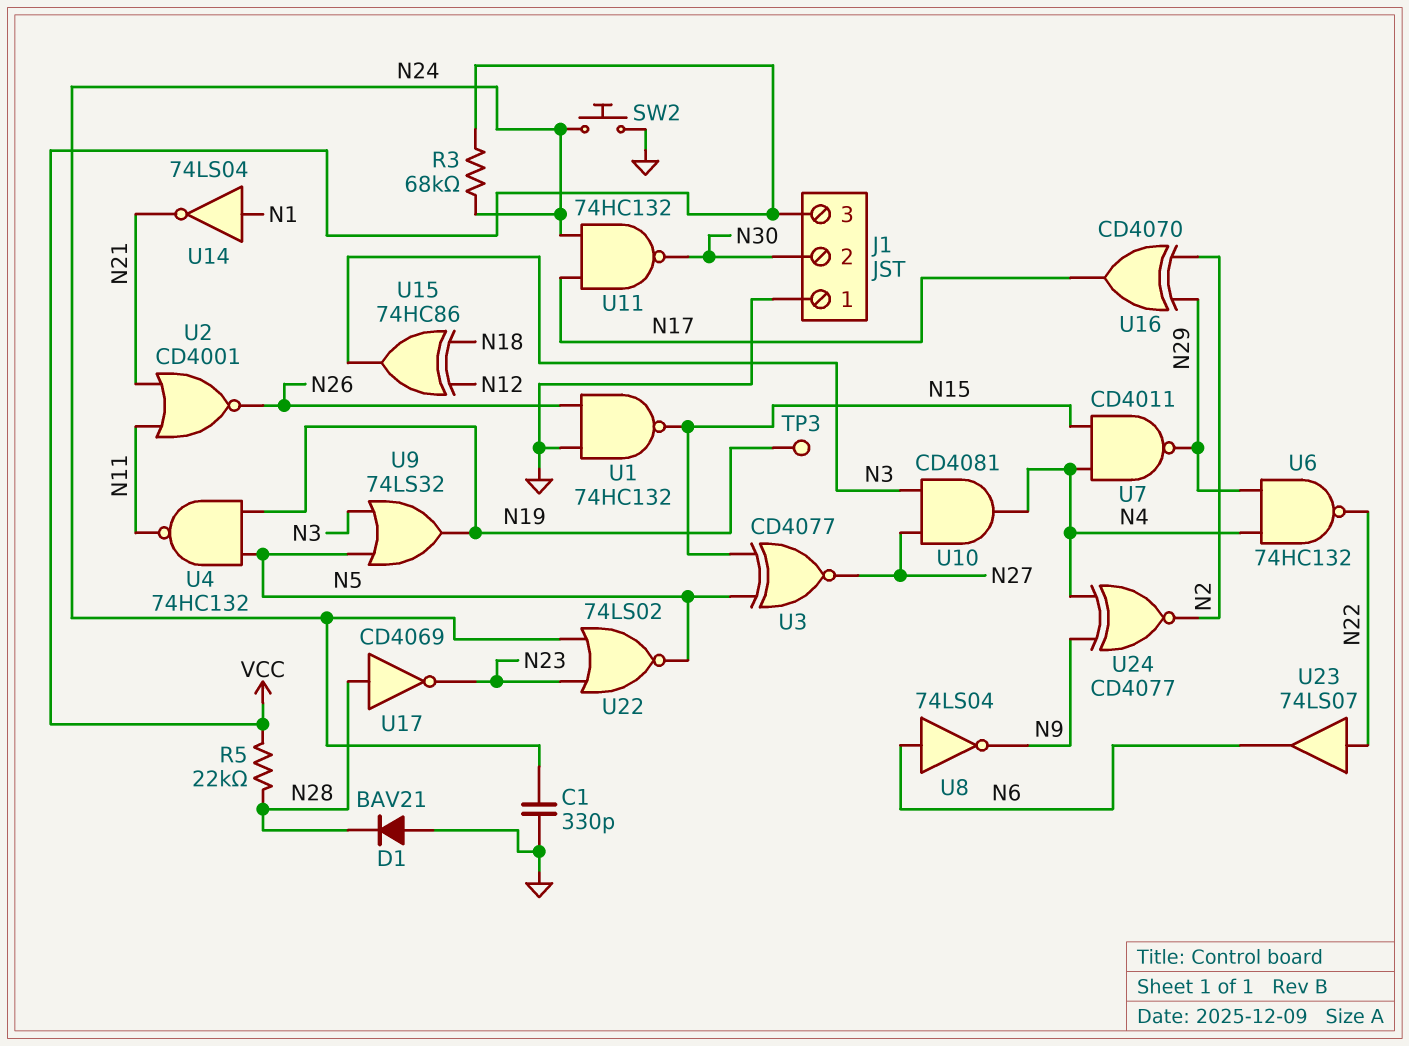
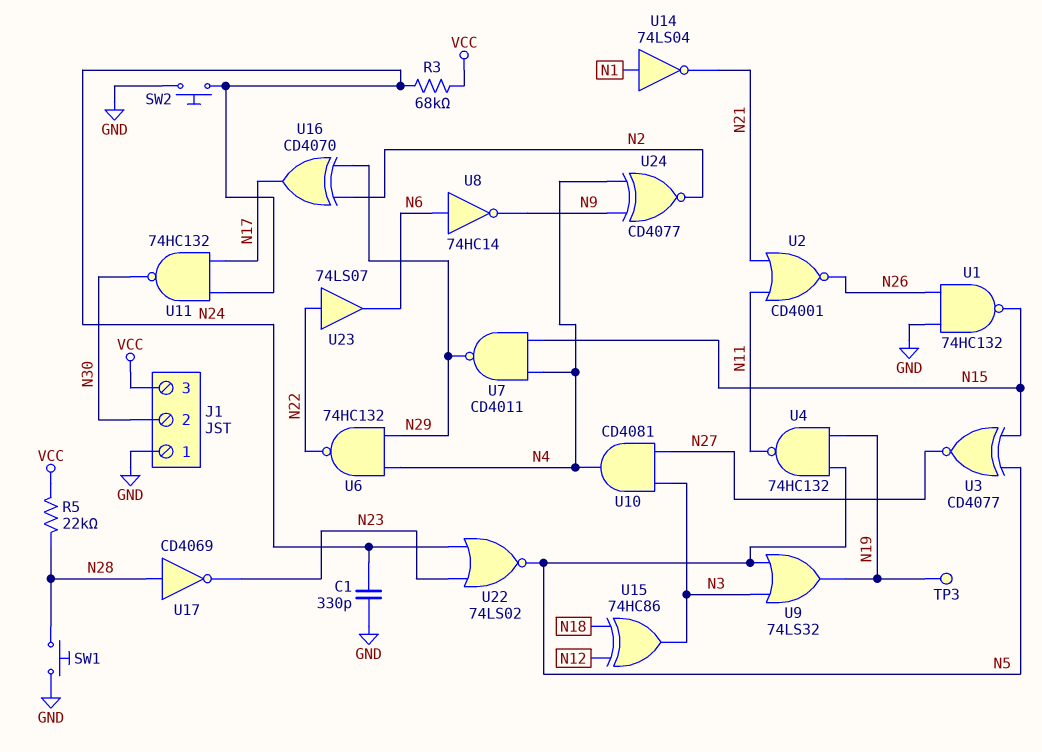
D1: diode BAV21 (A GND, K N28) -> none
SW1: none -> button (GND, N28)
U8: NOT 74LS04 (in N6, out N9) -> NOT 74HC14 (in N6, out N9)

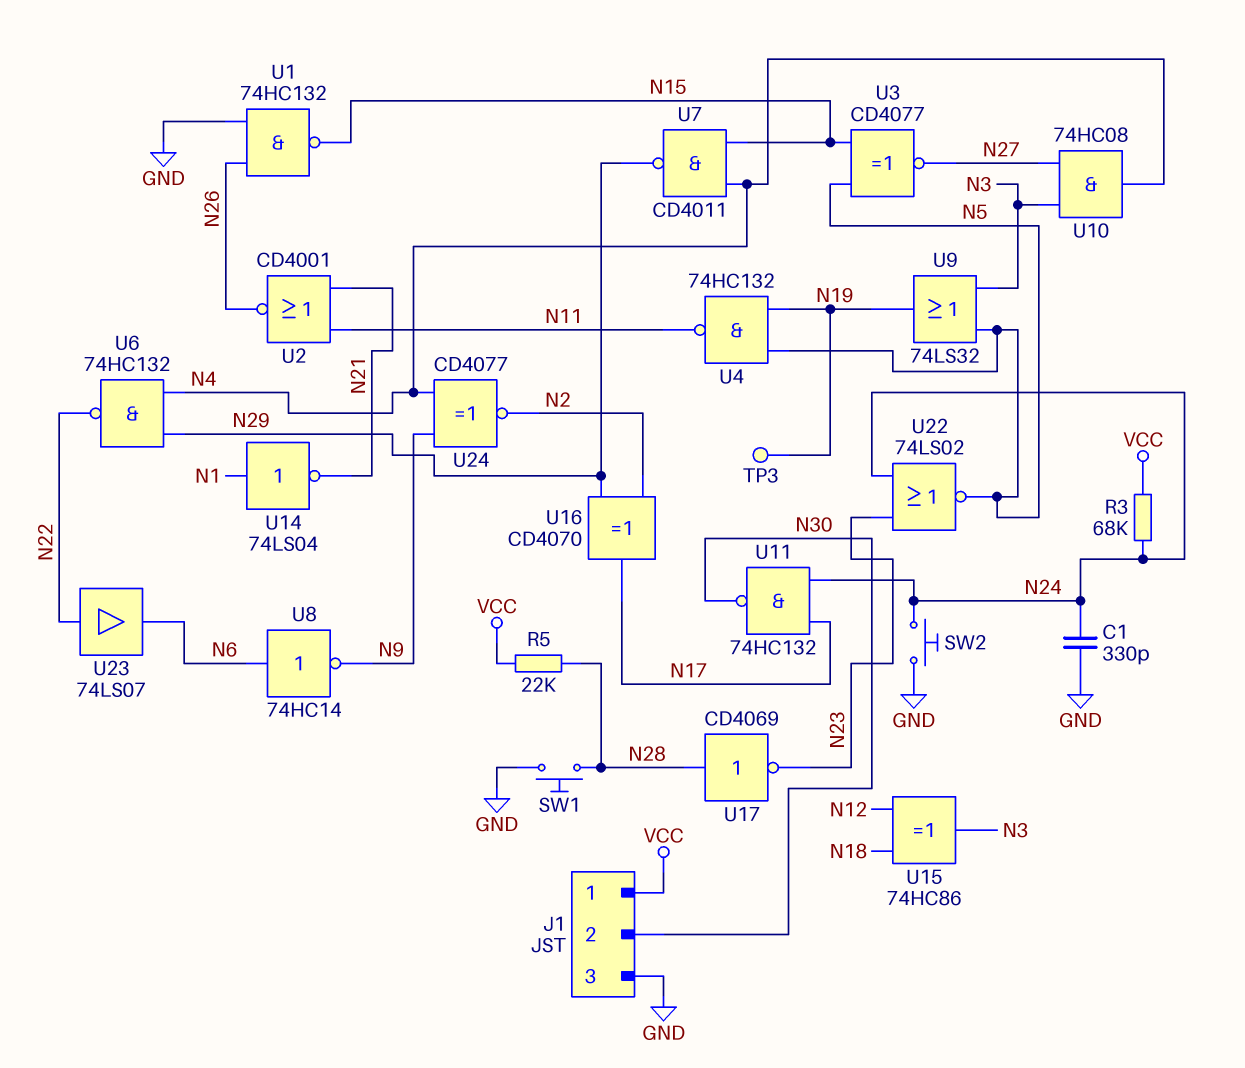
J1 pin 1: GND -> VCC
J1 pin 3: VCC -> GND
U10: AND CD4081 (in N3, in N27, out N4) -> AND 74HC08 (in N3, in N27, out N4)

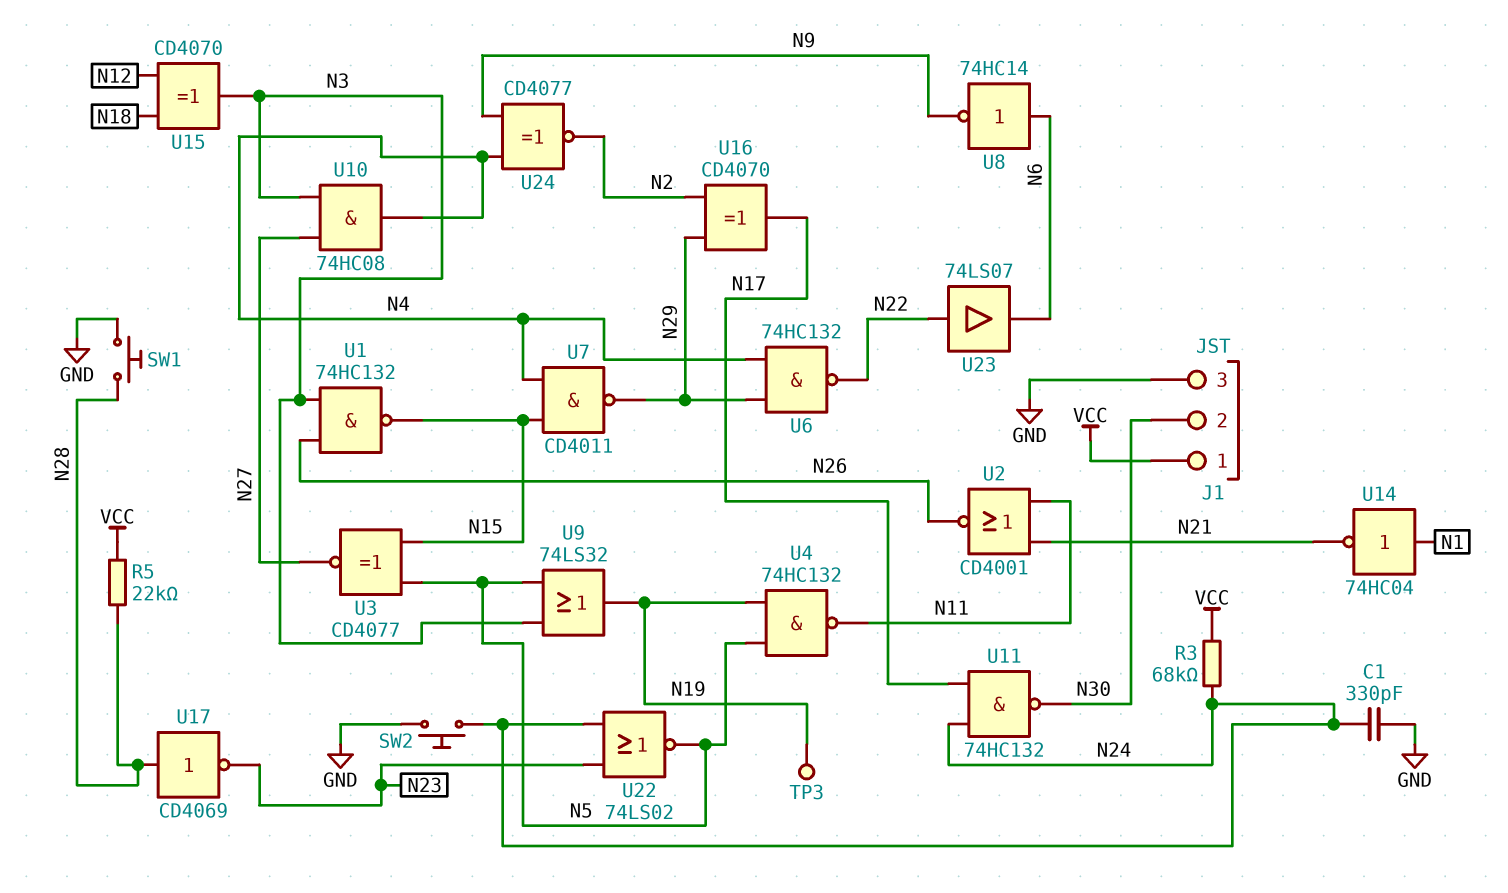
U1: NAND 74HC132 (in GND, in N26, out N15) -> NAND 74HC132 (in N3, in N26, out N15)
U14: NOT 74LS04 (in N1, out N21) -> NOT 74HC04 (in N1, out N21)
U15: XOR 74HC86 (in N12, in N18, out N3) -> XOR CD4070 (in N12, in N18, out N3)

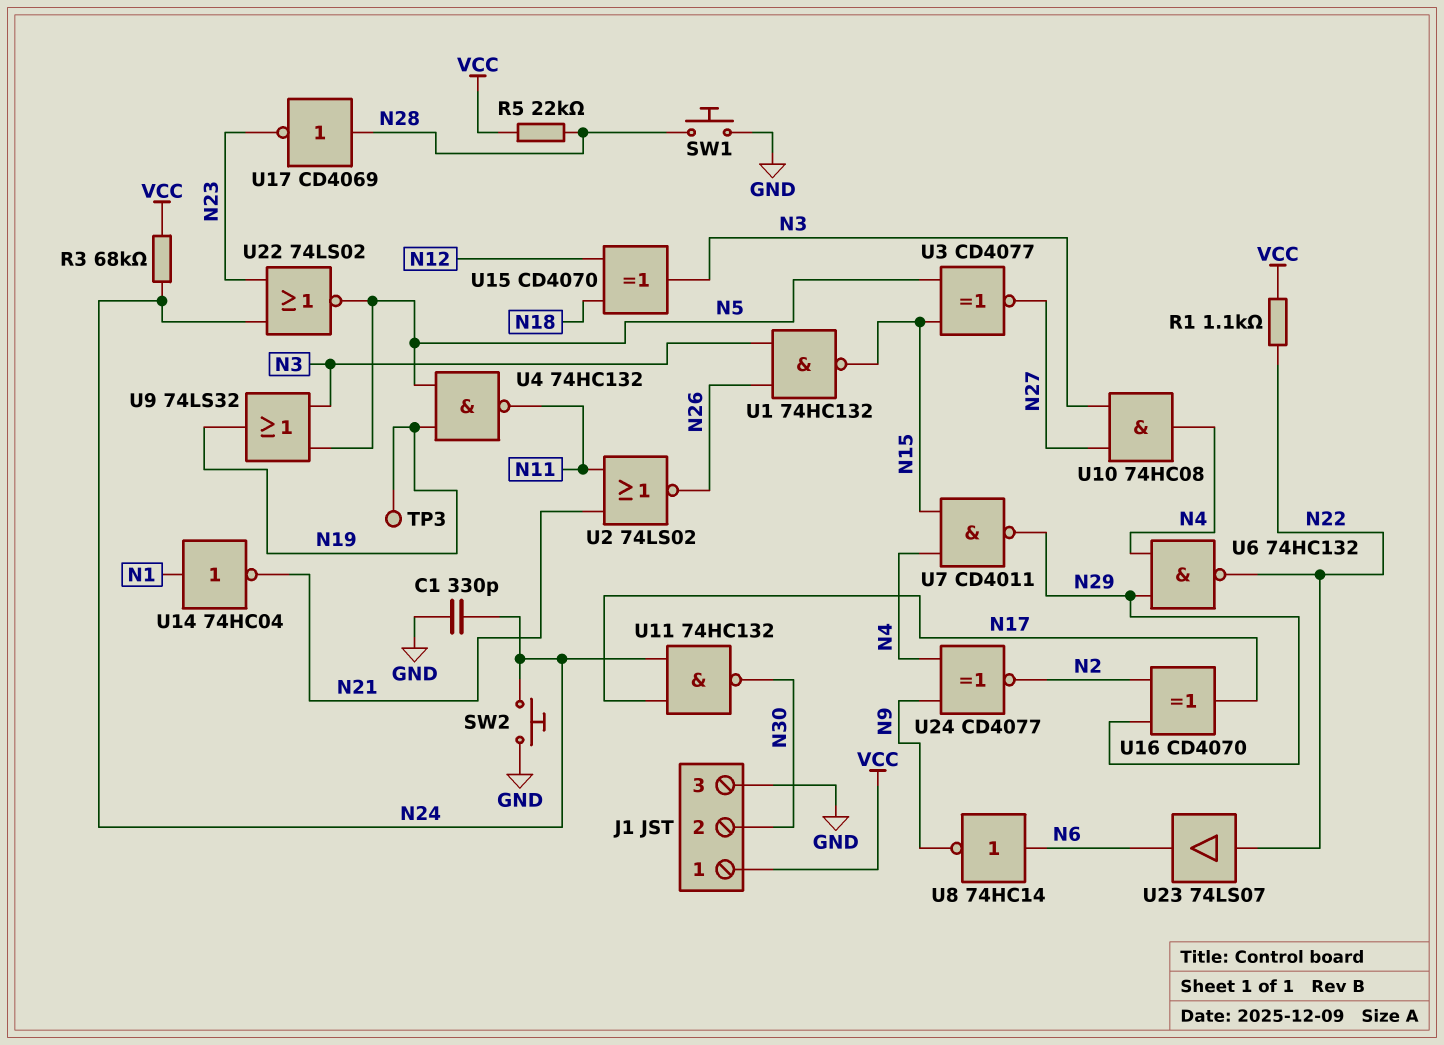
R1: none -> 1.1k (N22, VCC)
U2: NOR CD4001 (in N11, in N21, out N26) -> NOR 74LS02 (in N11, in N21, out N26)

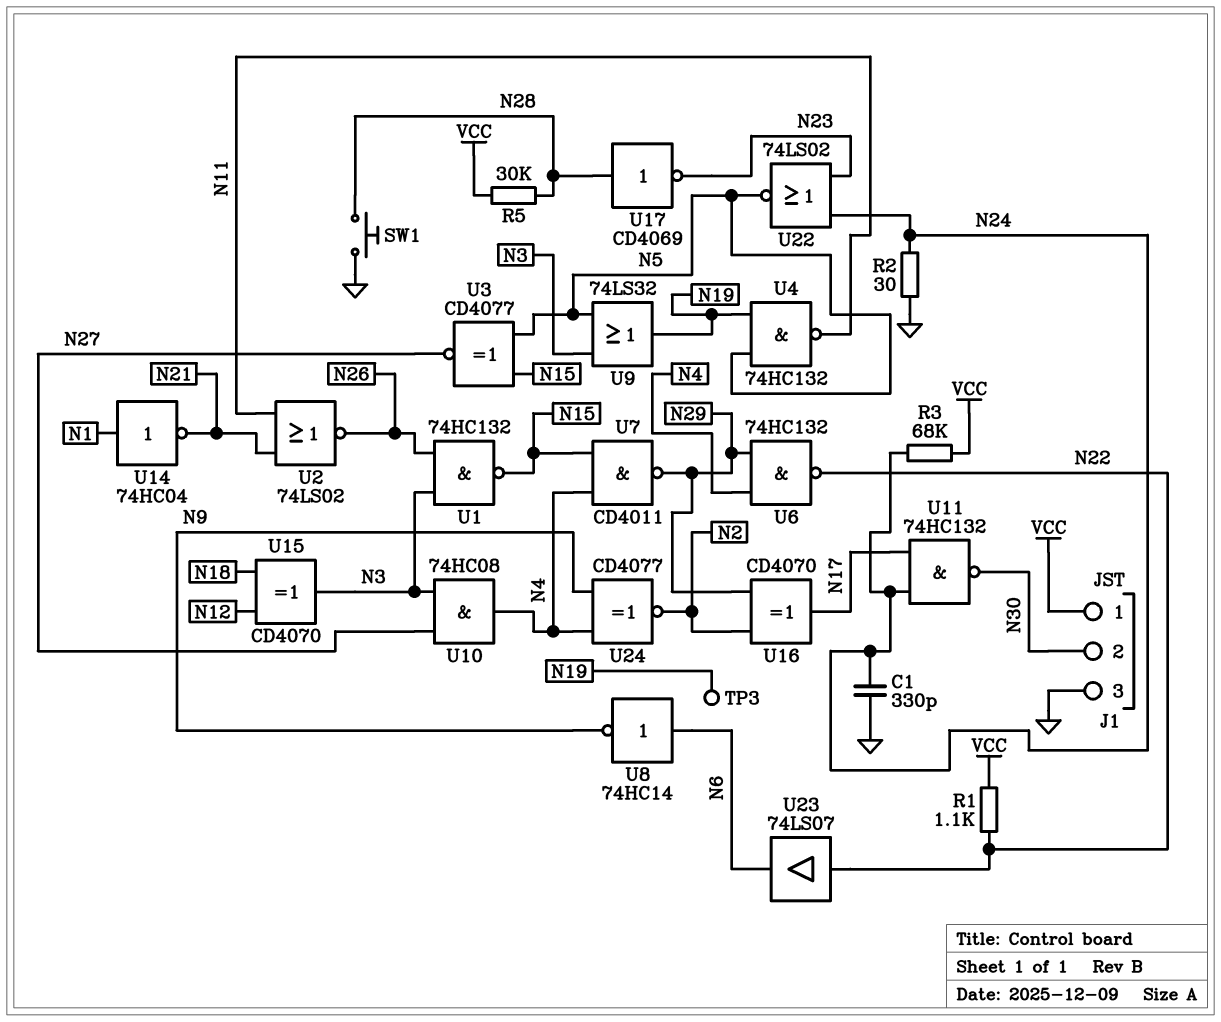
R2: none -> 30 (GND, N24)
R5: 22k (N28, VCC) -> 30k (N28, VCC)
SW2: button (GND, N24) -> none

